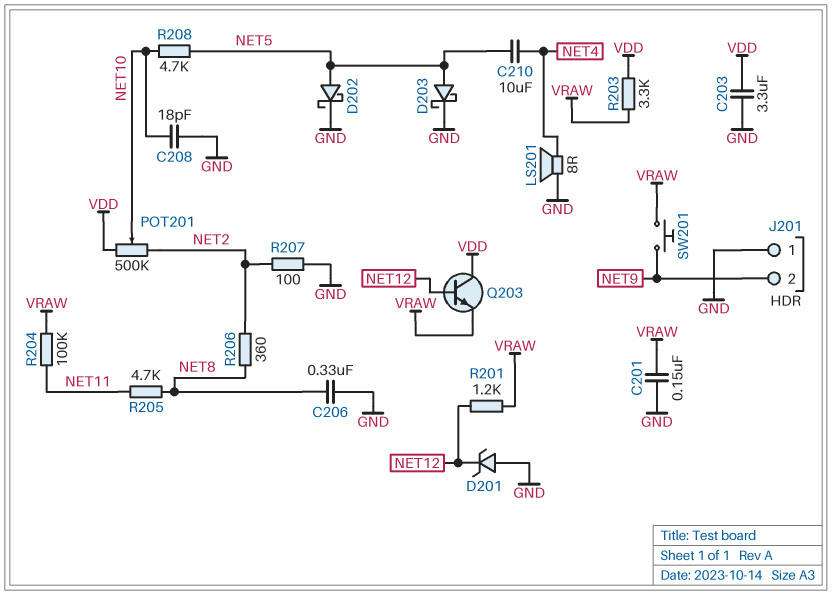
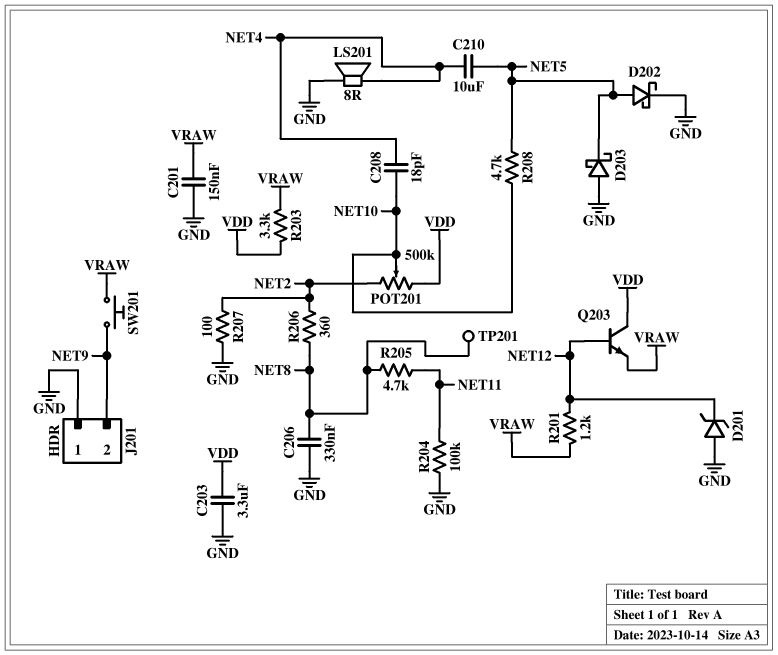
C208: 18pF (GND, NET10) -> 18pF (NET4, NET10)
D203: schottky (A NET5, K GND) -> schottky (A GND, K NET5)
R204: 100k (NET11, VRAW) -> 100k (GND, NET11)
TP201: none -> test point (NET8)

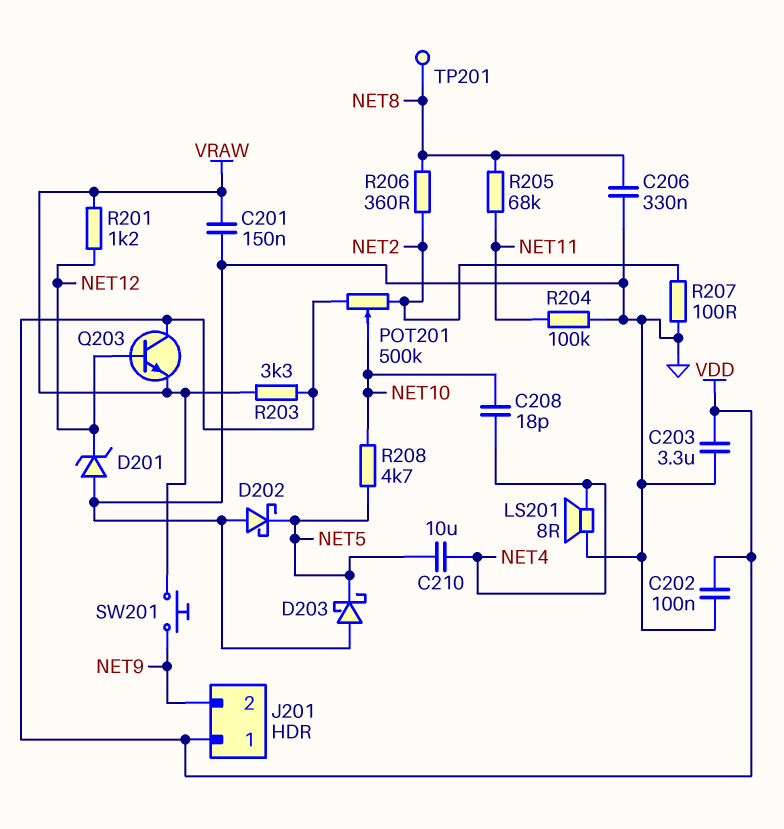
C202: none -> 100nF (GND, VDD)
D202: schottky (A NET5, K GND) -> schottky (A GND, K NET5)
J201 pin 1: GND -> VDD
R205: 4.7k (NET8, NET11) -> 68k (NET8, NET11)

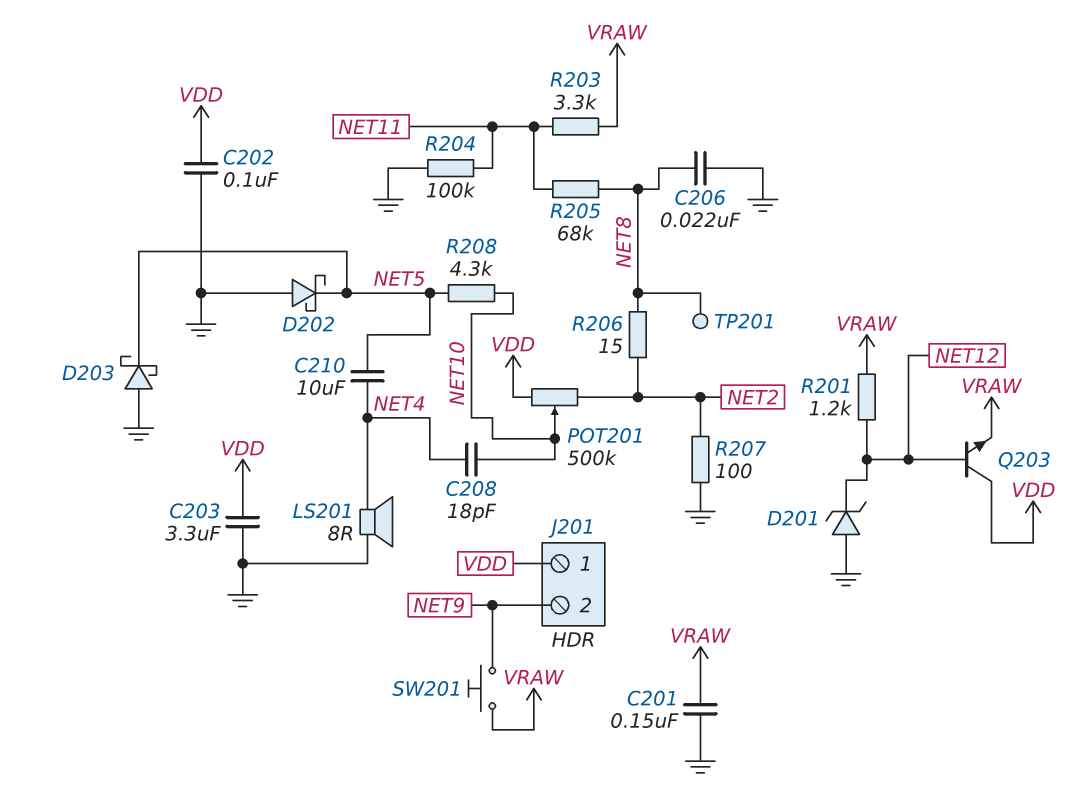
C206: 330nF (GND, NET8) -> 22nF (GND, NET8)
R203: 3.3k (VDD, VRAW) -> 3.3k (NET11, VRAW)
R206: 360 (NET2, NET8) -> 15 (NET2, NET8)
R208: 4.7k (NET5, NET10) -> 4.3k (NET5, NET10)

